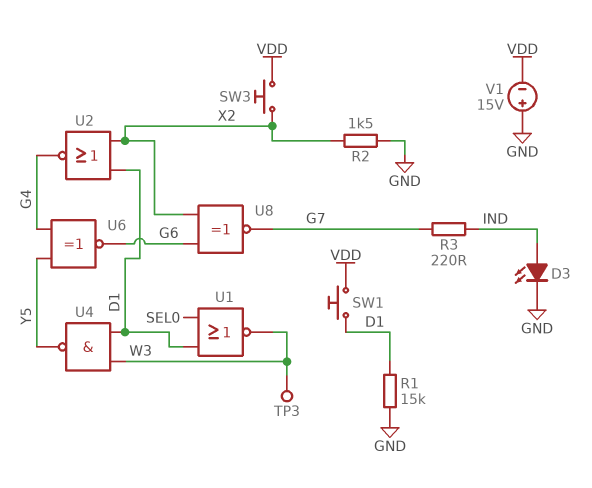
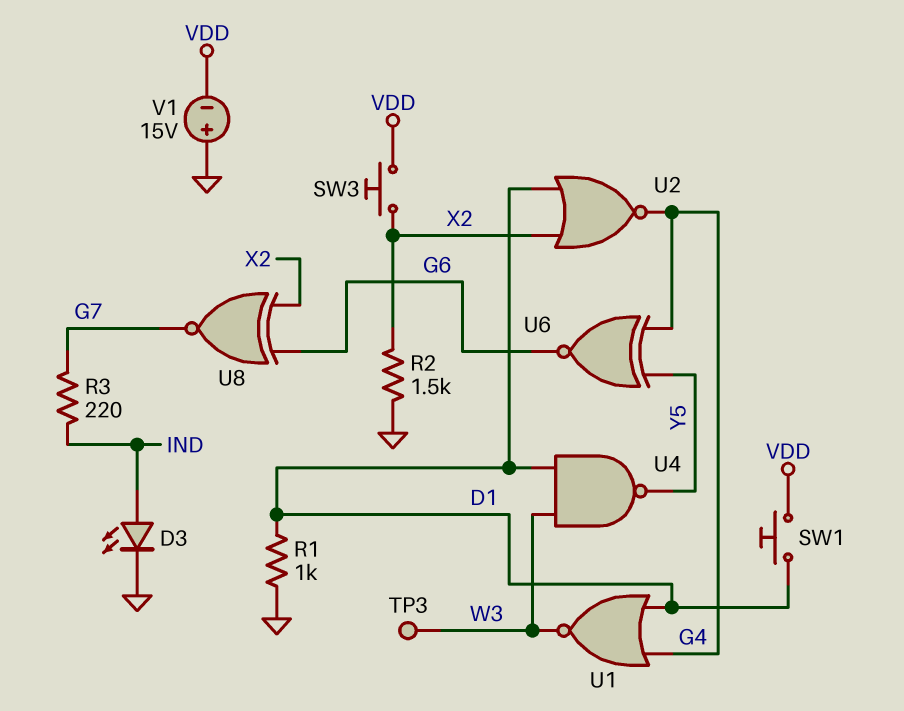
R1: 15k (D1, GND) -> 1k (D1, GND)
U1: NOR (in D1, in SEL0, out W3) -> NOR (in D1, in G4, out W3)

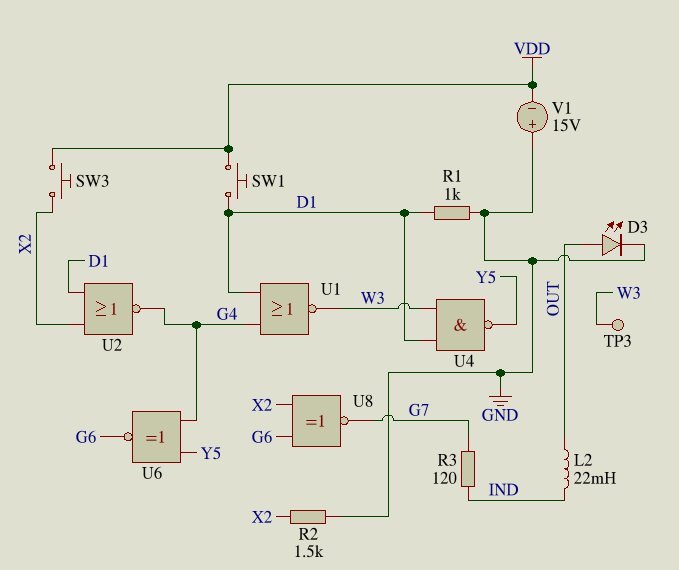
D3: LED (A IND, K GND) -> LED (A OUT, K GND)
L2: none -> 22mH (IND, OUT)
R3: 220 (G7, IND) -> 120 (G7, IND)

